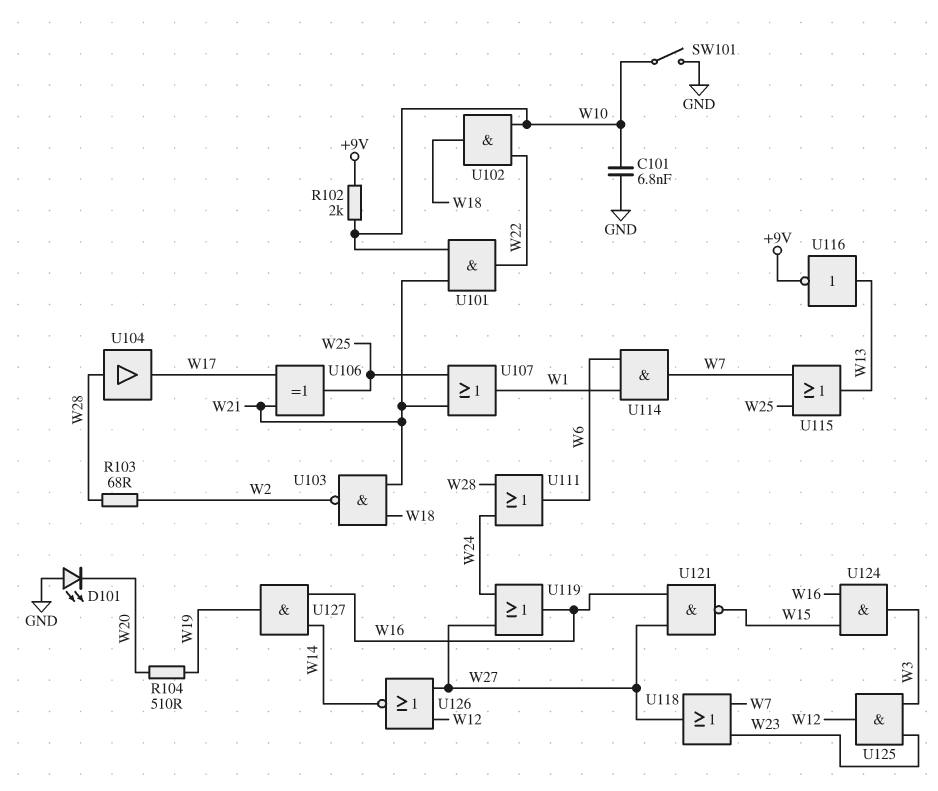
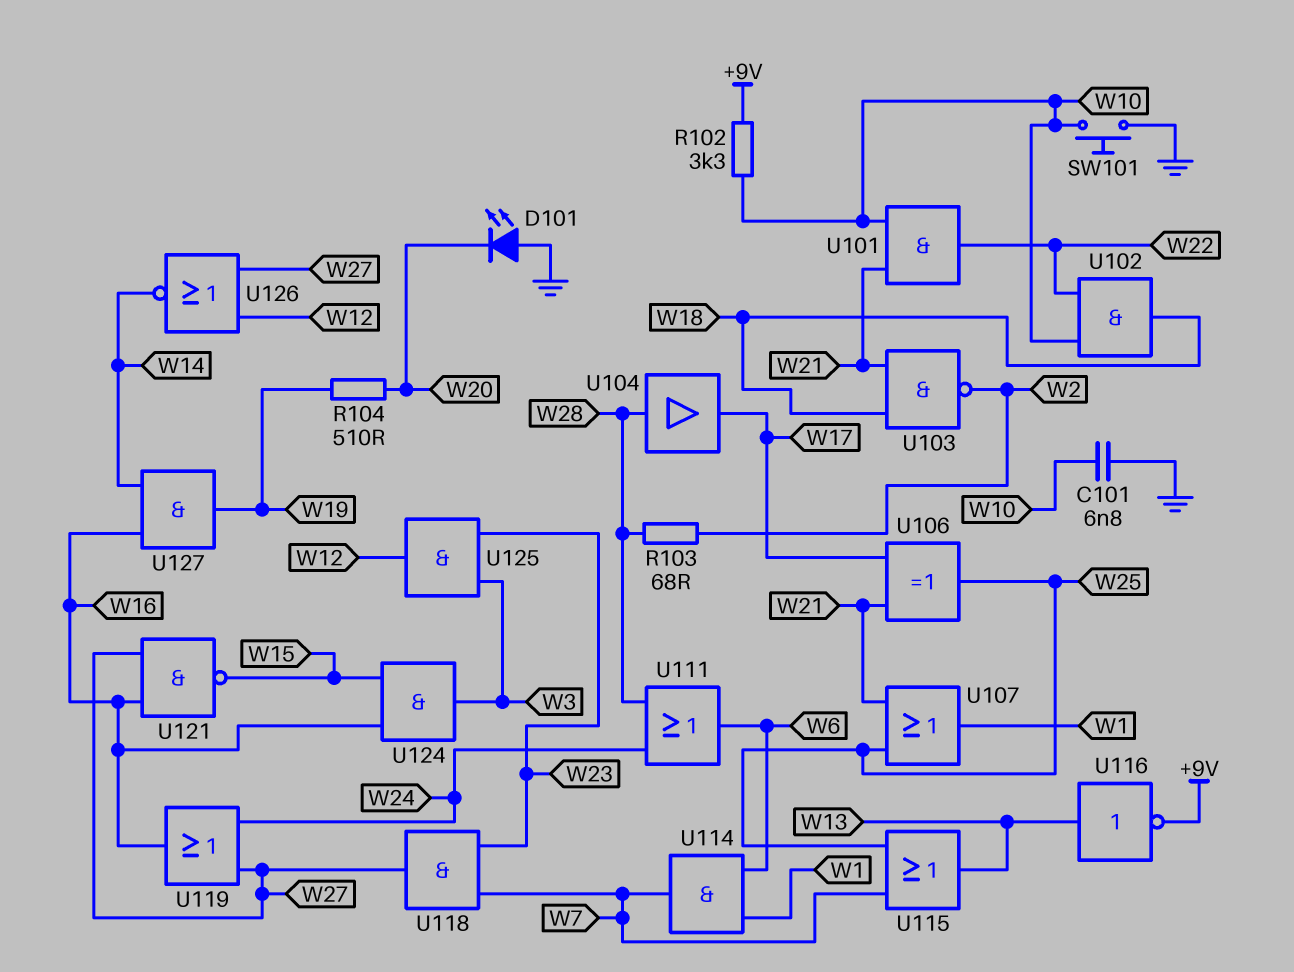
R102: 2k (+9V, W10) -> 3.3k (+9V, W10)
SW101: switch (GND, W10) -> button (GND, W10)
U118: OR (in W7, in W23, out W27) -> AND (in W7, in W23, out W27)

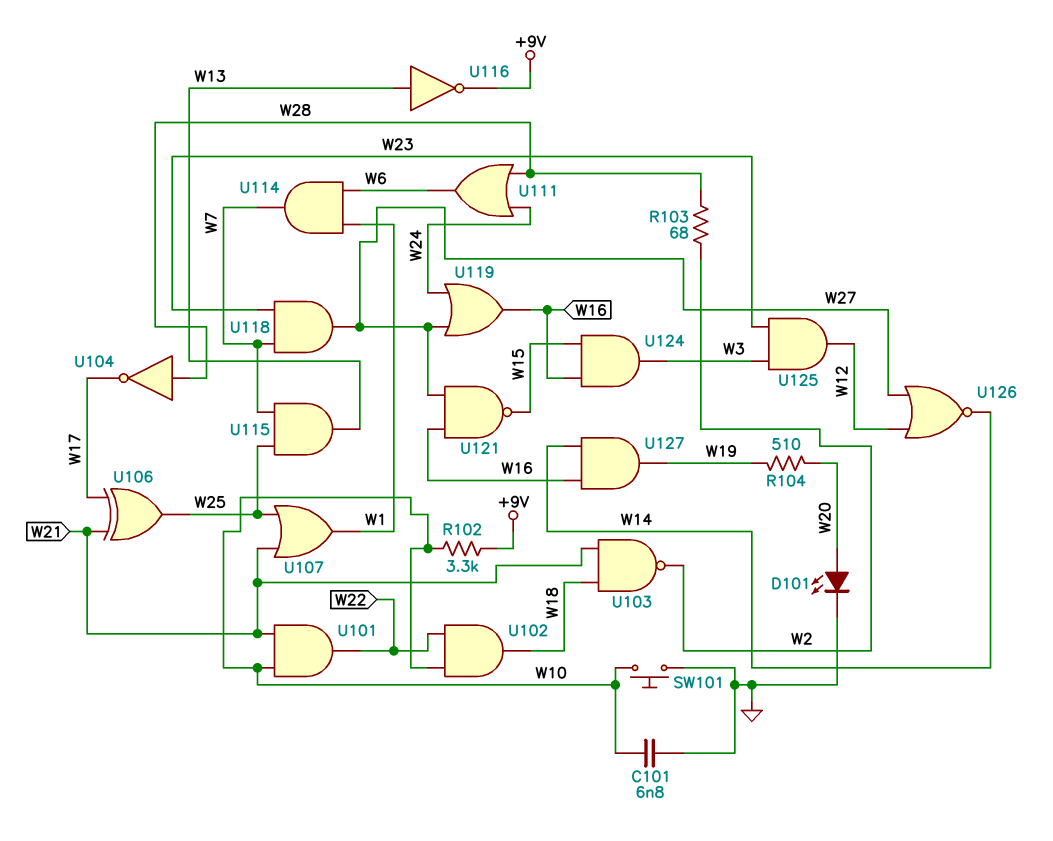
D101: LED (A GND, K W20) -> LED (A W20, K GND)
U104: buffer (in W28, out W17) -> NOT (in W28, out W17)
U115: OR (in W7, in W25, out W13) -> AND (in W7, in W25, out W13)

